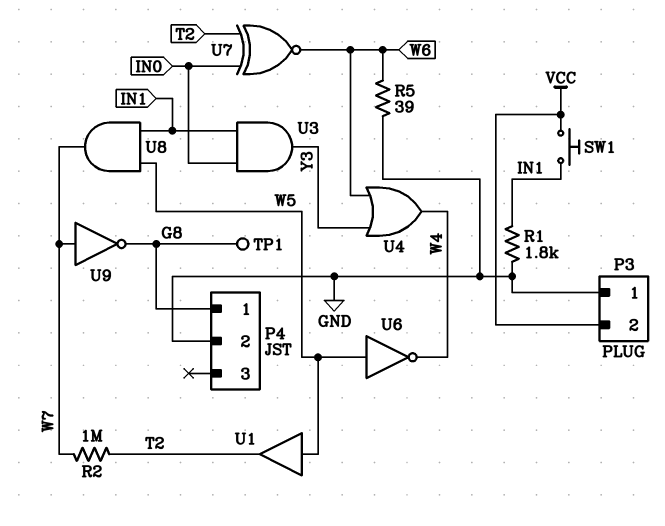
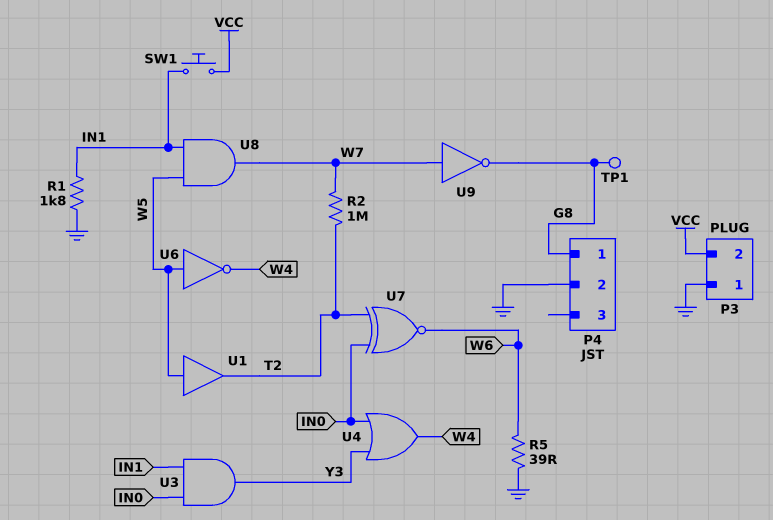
U4: OR (in W6, in Y3, out W4) -> OR (in IN0, in Y3, out W4)

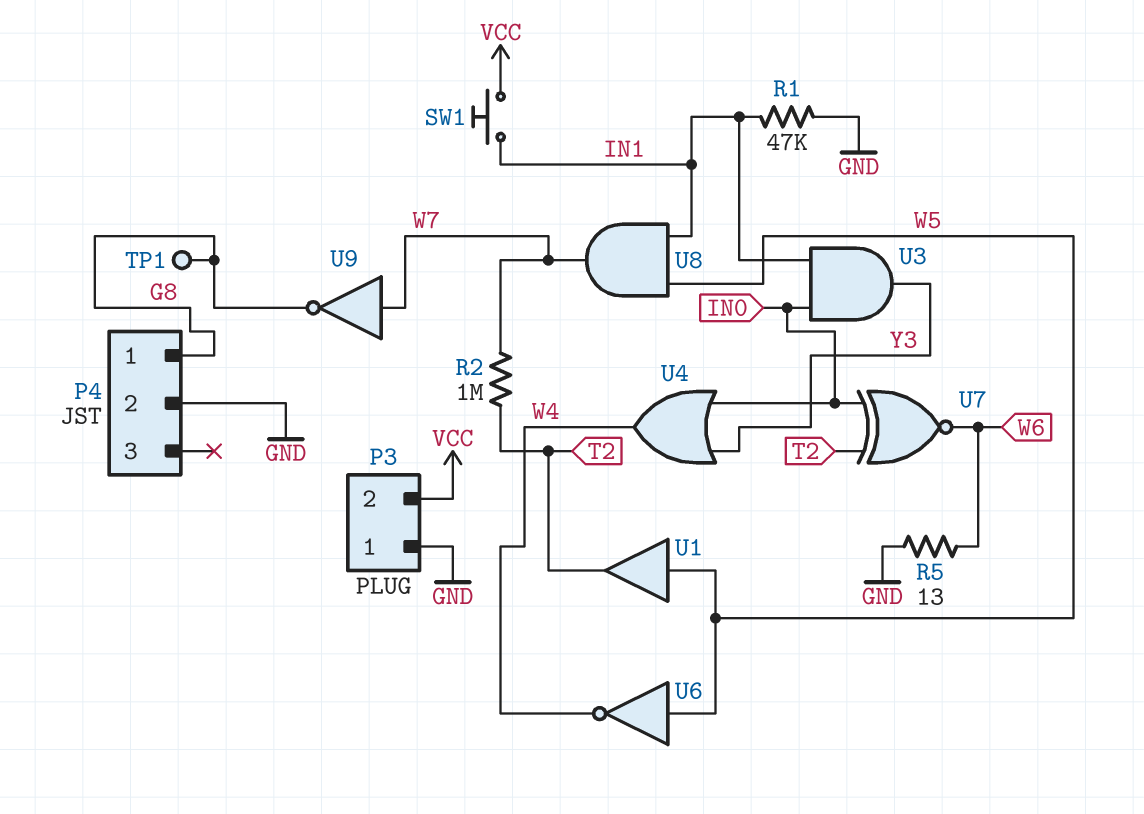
R1: 1.8k (GND, IN1) -> 47k (GND, IN1)
R5: 39 (GND, W6) -> 13 (GND, W6)

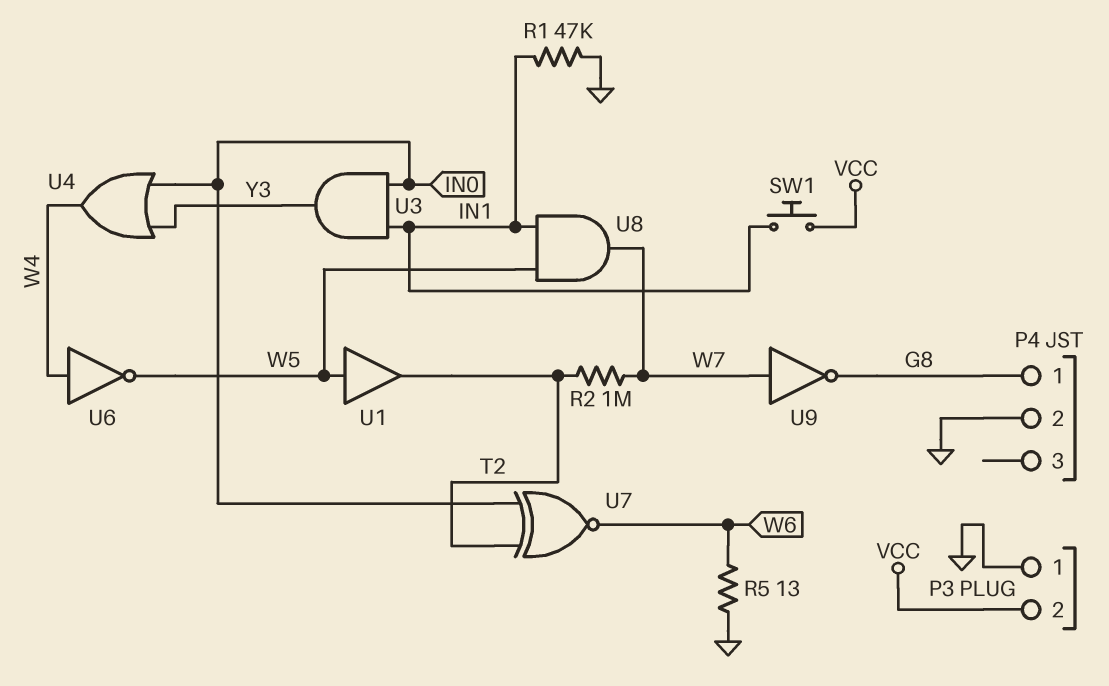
TP1: test point (G8) -> none
U6: NOT (in W5, out W4) -> NOT (in W4, out W5)

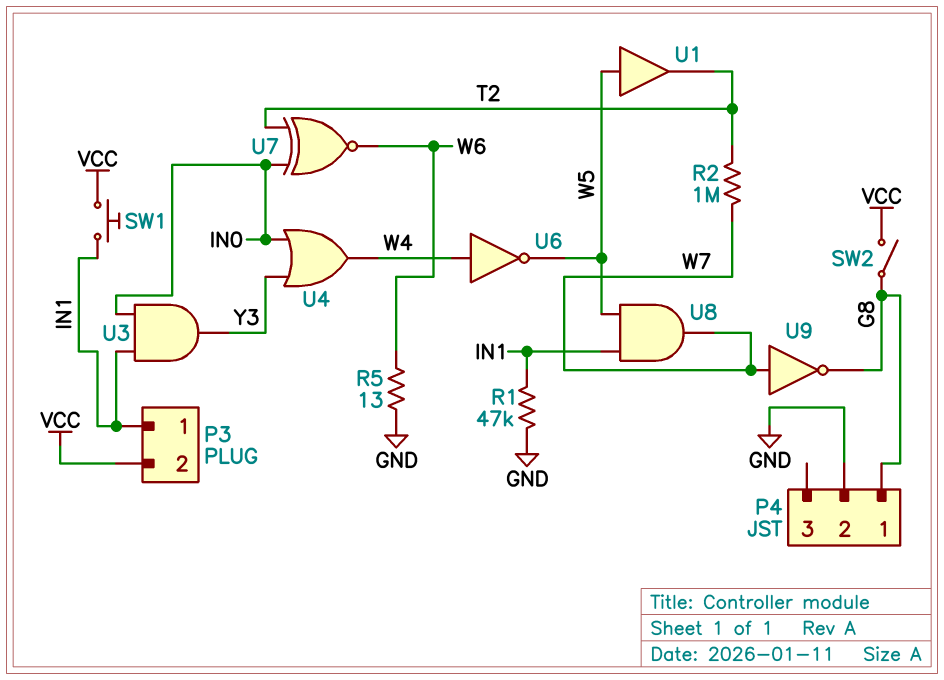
P3 pin 1: GND -> IN1
SW2: none -> switch (G8, VCC)

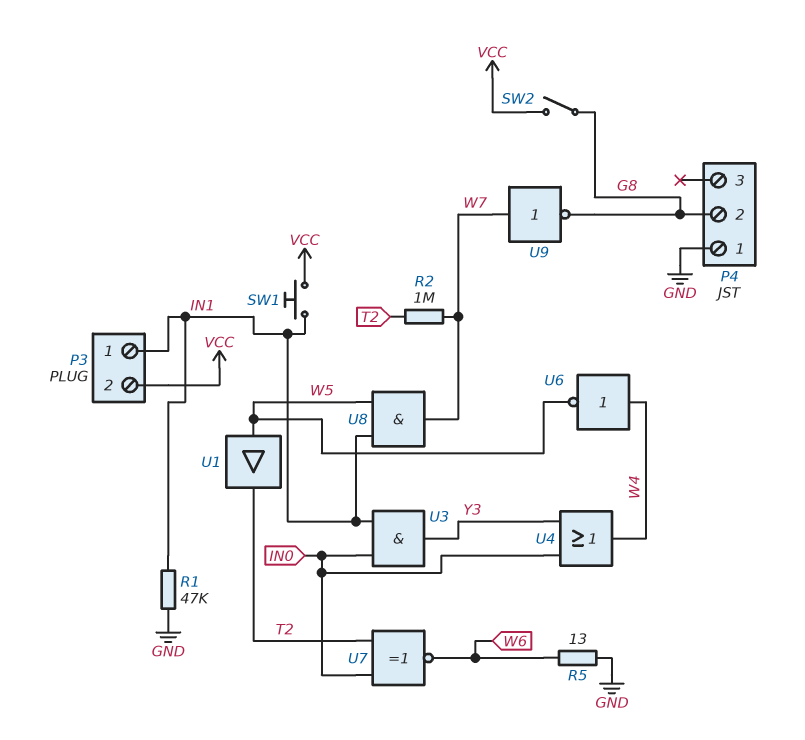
P4 pin 1: G8 -> GND
P4 pin 2: GND -> G8

